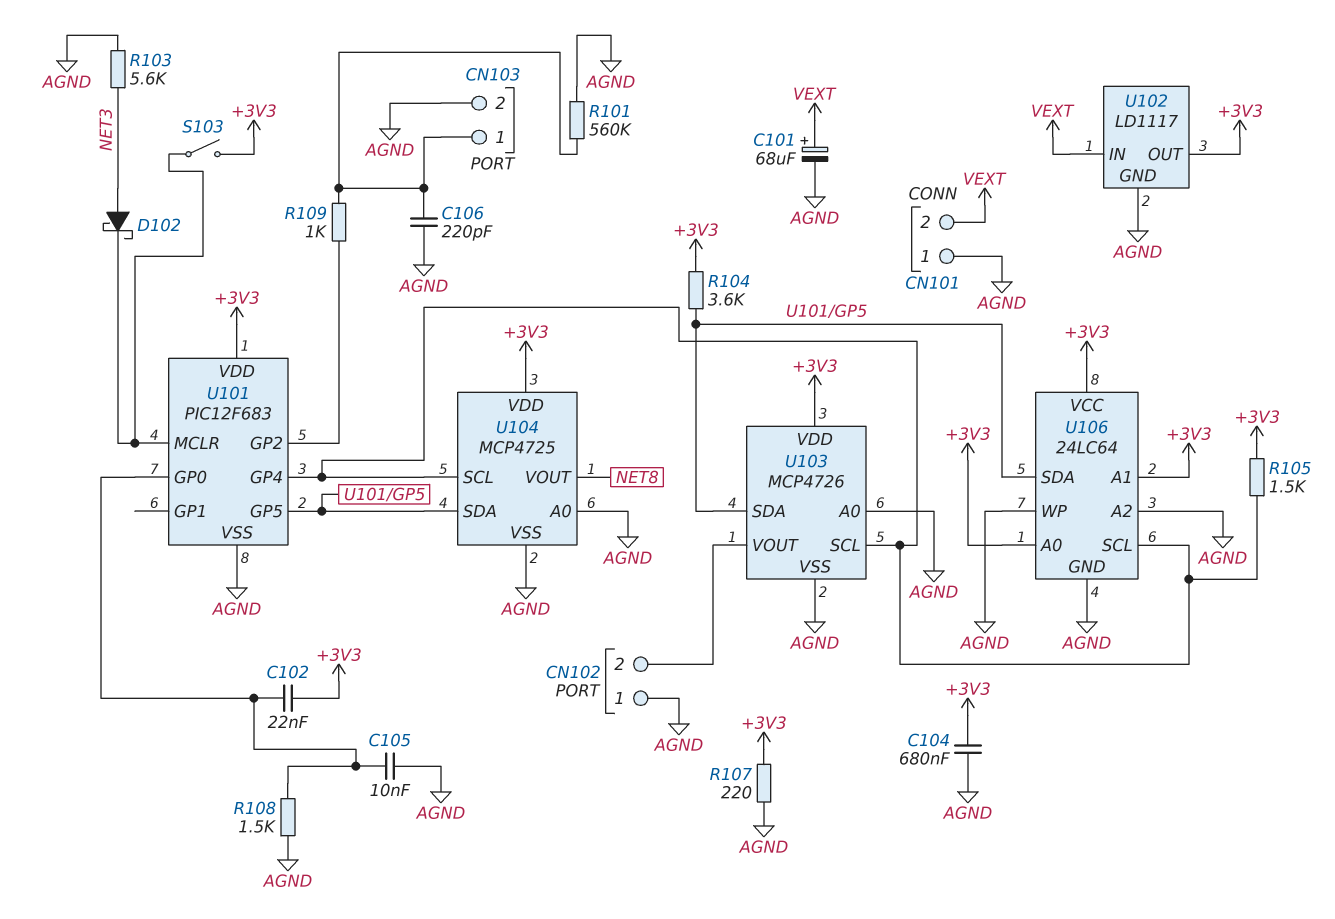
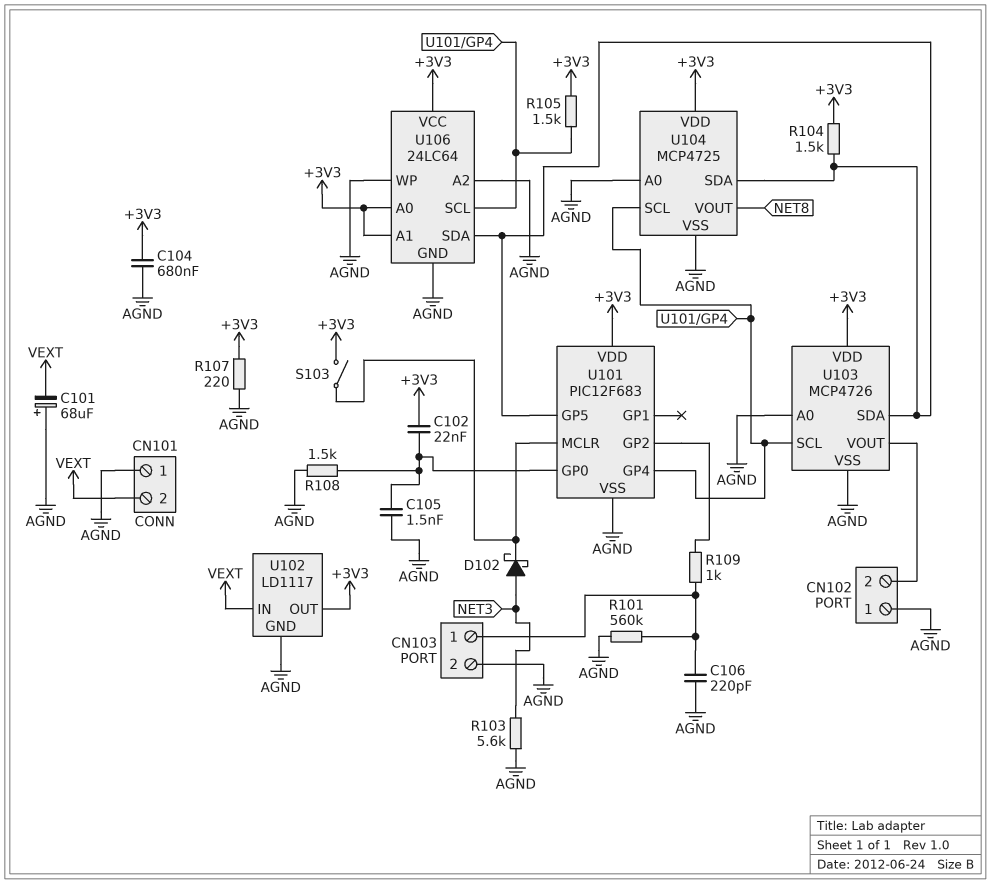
C101: 68uF (plus VEXT, minus AGND) -> 68uF (plus AGND, minus VEXT)
C105: 10nF (AGND, U101/GP0) -> 1.5nF (AGND, U101/GP0)
R104: 3.6k (+3V3, U101/GP5) -> 1.5k (+3V3, U101/GP5)

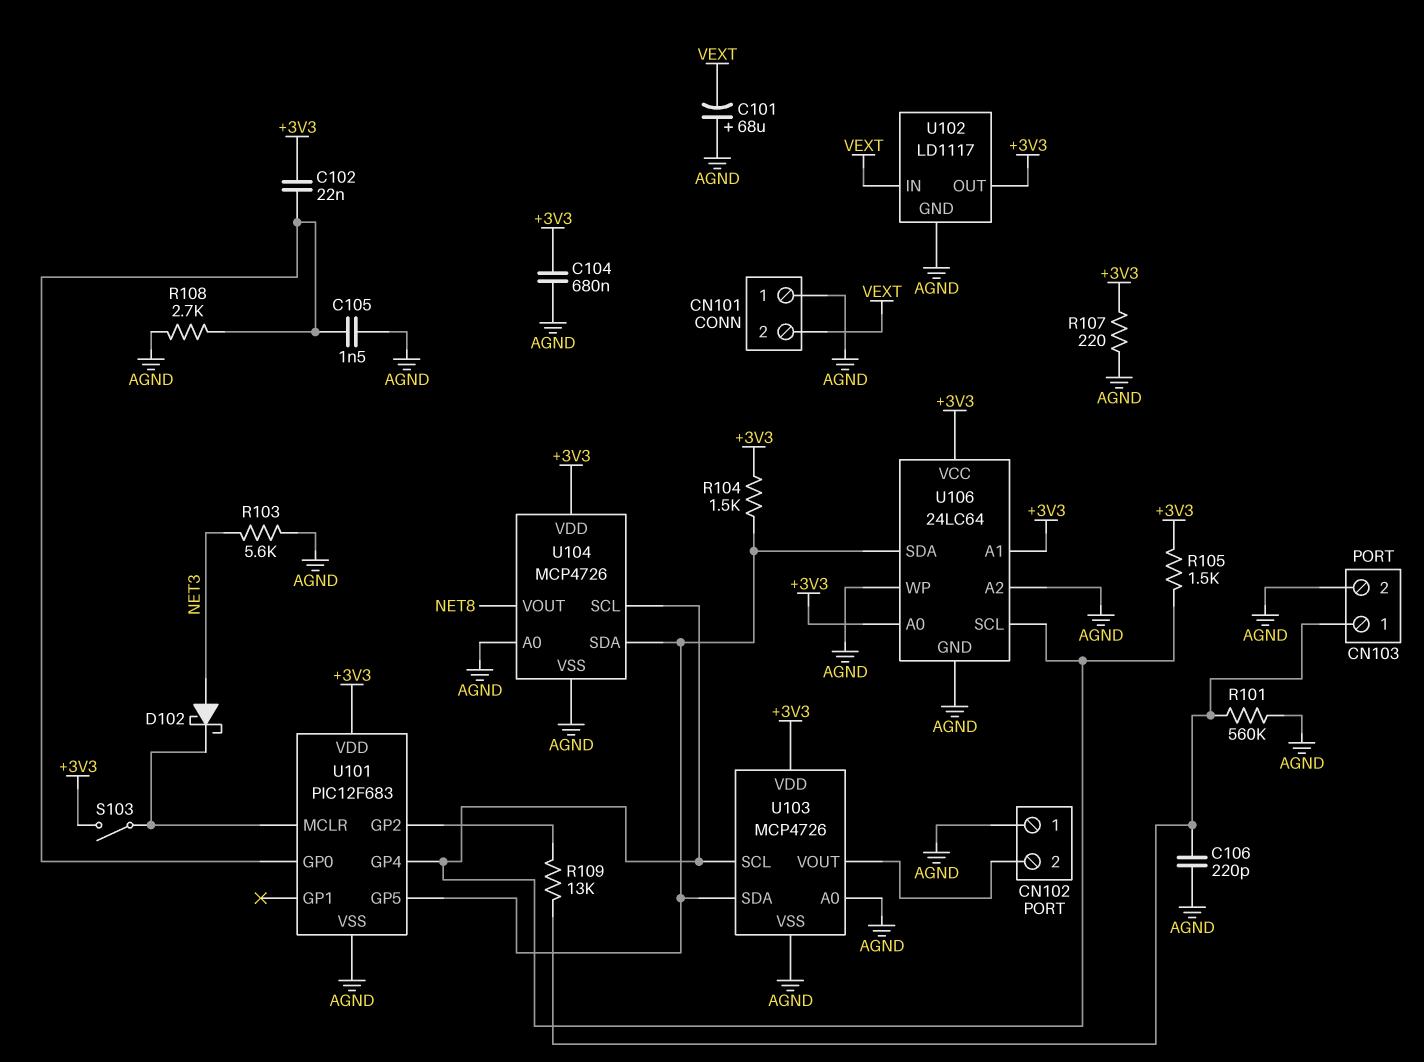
R108: 1.5k (AGND, U101/GP0) -> 2.7k (AGND, U101/GP0)
R109: 1k (CN103/1, U101/GP2) -> 13k (CN103/1, U101/GP2)
U104: MCP4725 -> MCP4726

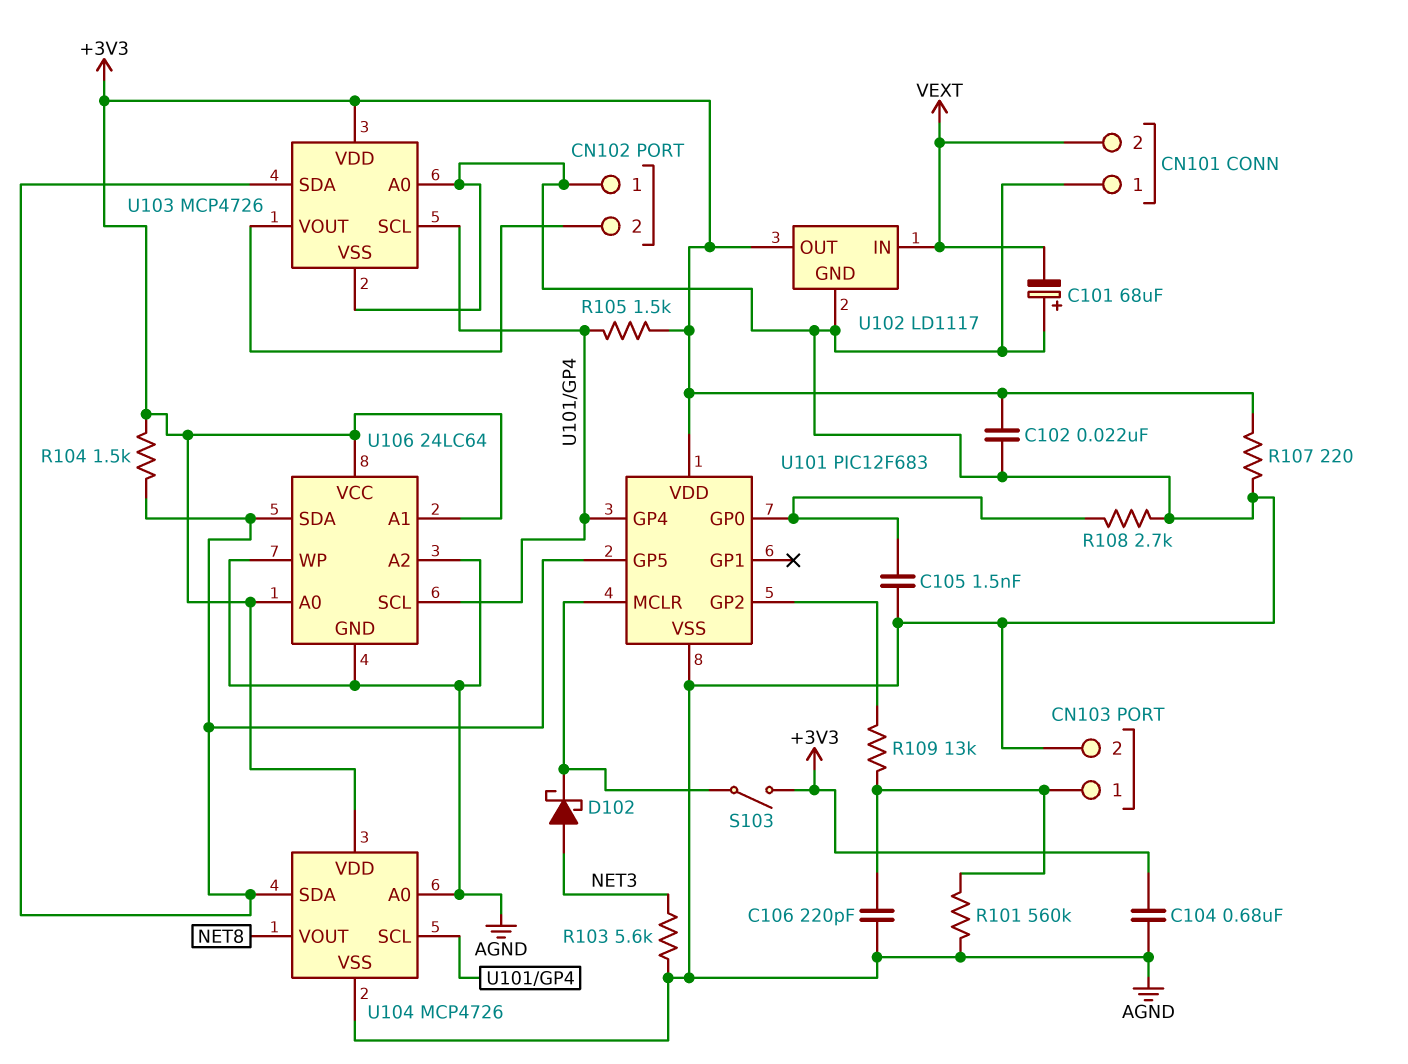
C102: 22nF (+3V3, U101/GP0) -> 22nF (+3V3, AGND)

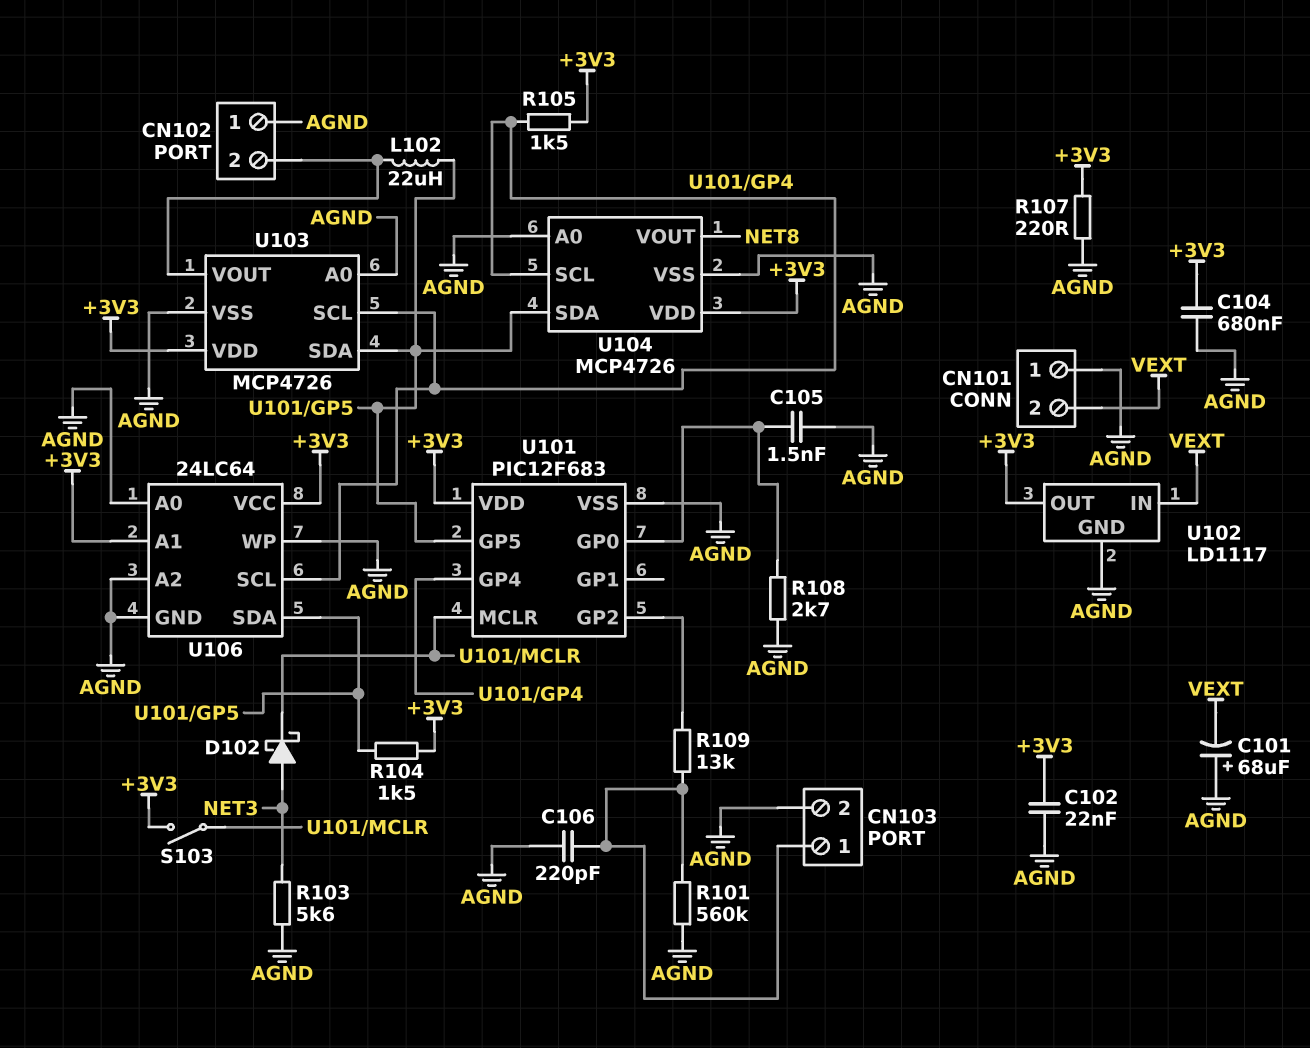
L102: none -> 22uH (CN102/2, U101/GP5)
U106 pin A0: +3V3 -> AGND

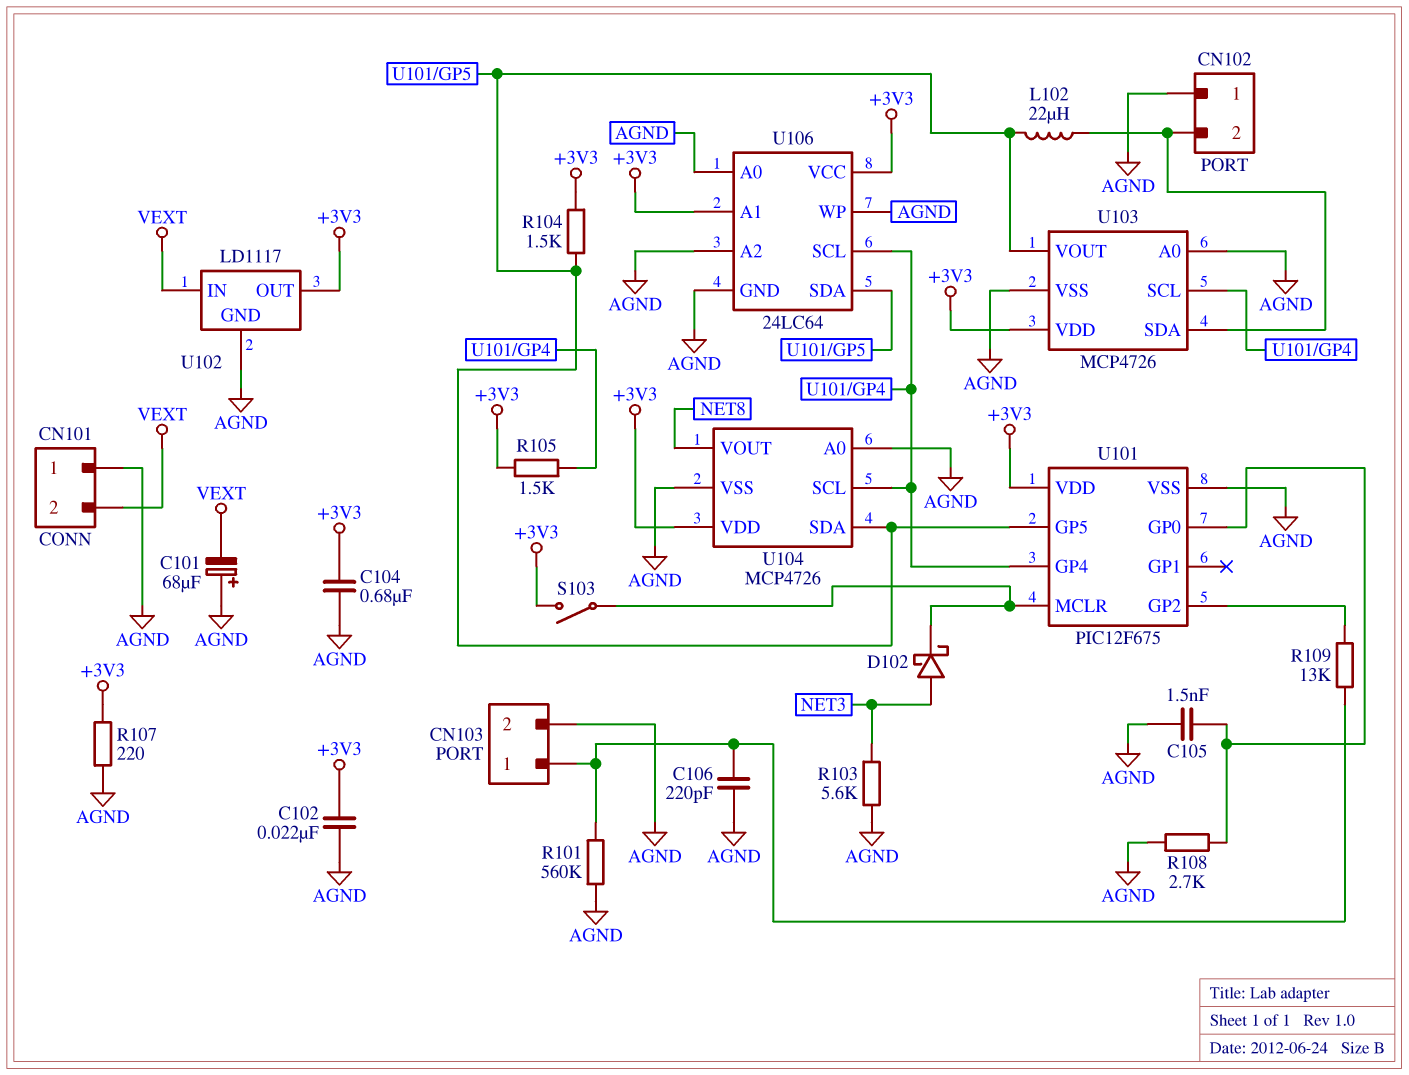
U101: PIC12F683 -> PIC12F675
U103 pin SDA: U101/GP5 -> CN102/2
U103 pin VOUT: CN102/2 -> U101/GP5

